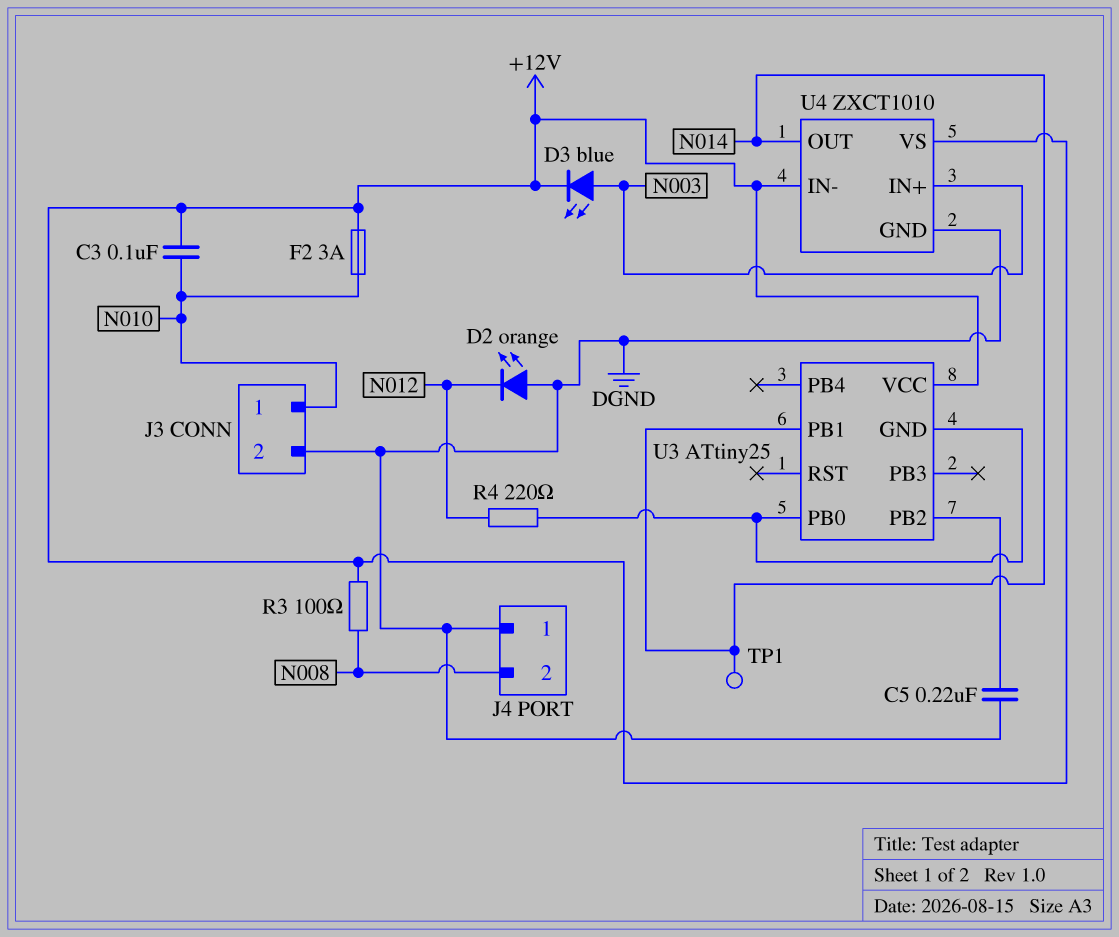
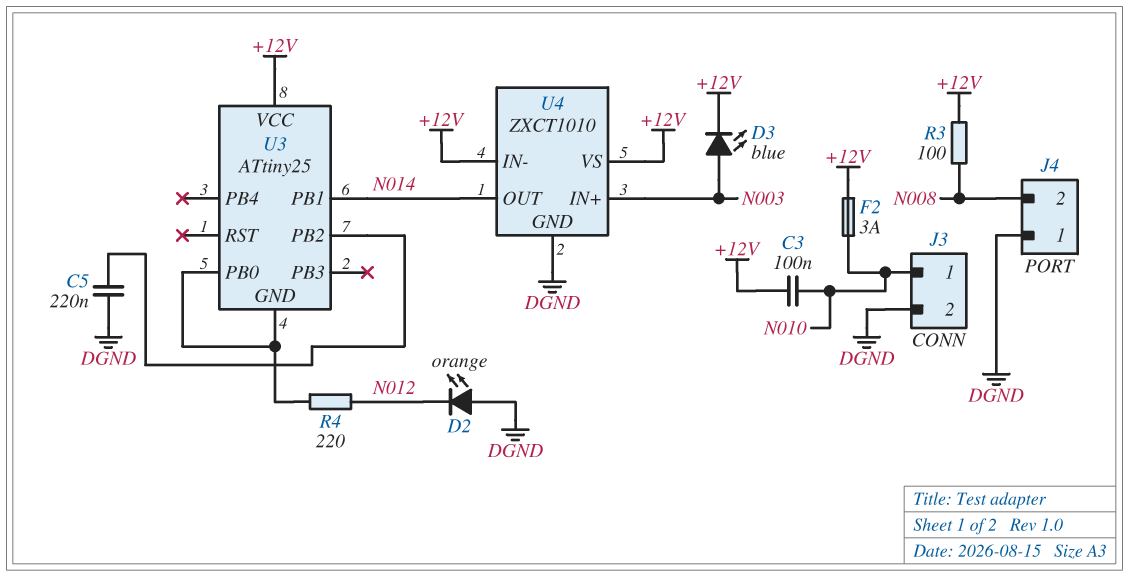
TP1: test point (N014) -> none

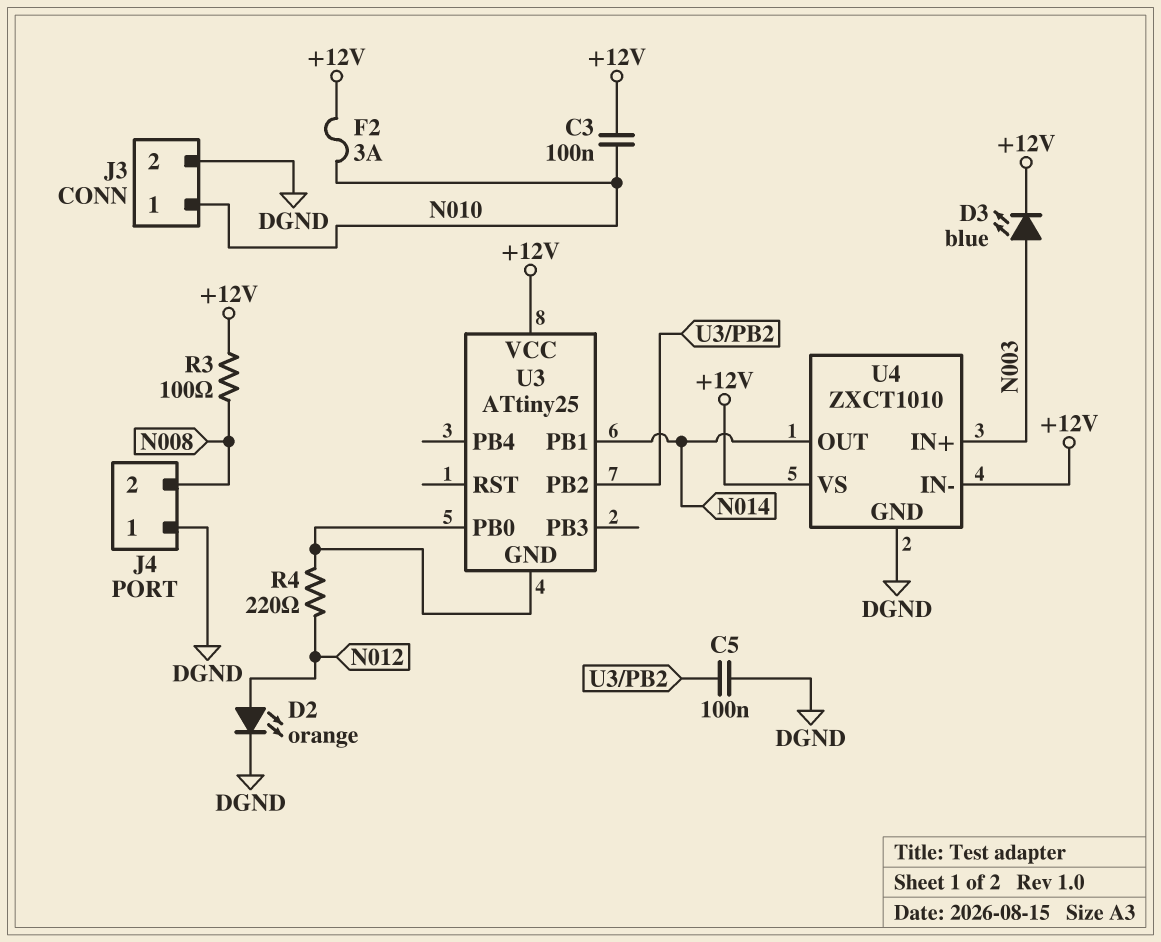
C5: 220nF (DGND, U3/PB2) -> 100nF (DGND, U3/PB2)
D2: LED orange (A DGND, K N012) -> LED orange (A N012, K DGND)

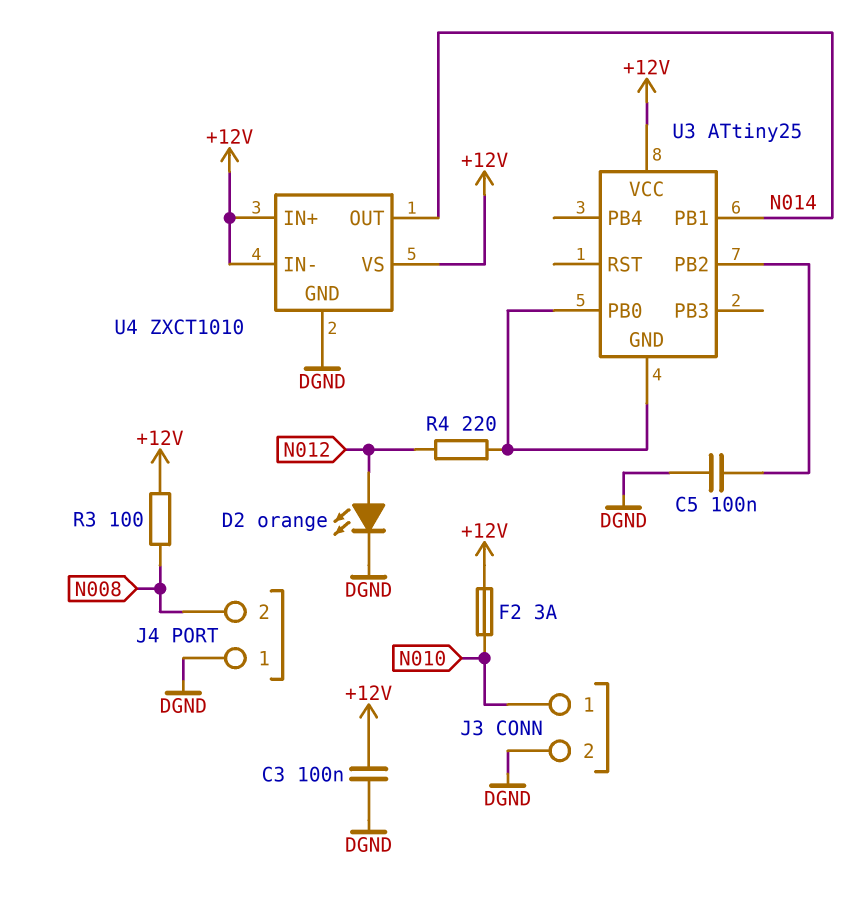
C3: 100nF (+12V, N010) -> 100nF (+12V, DGND)
D3: LED blue (A N003, K +12V) -> none
U4 pin IN+: N003 -> +12V

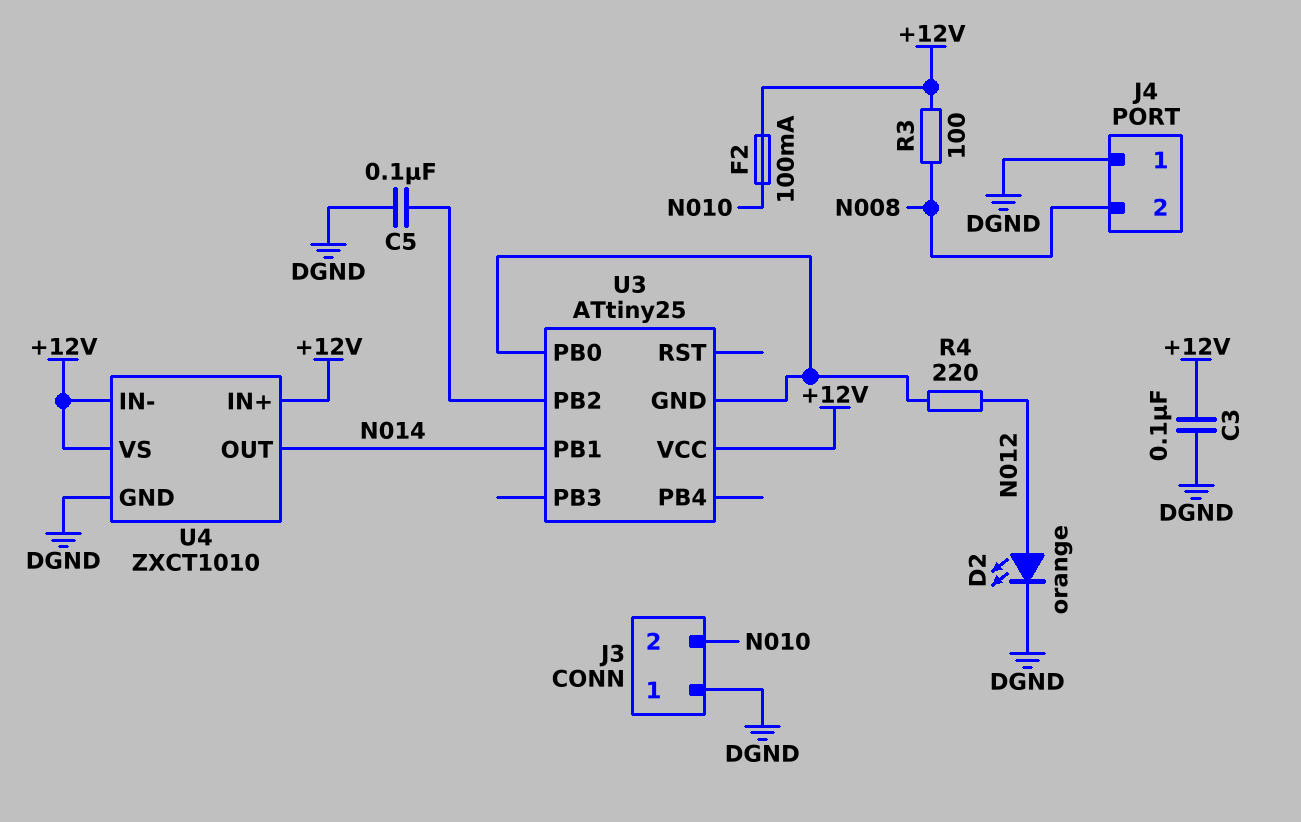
F2: 3A (+12V, N010) -> 100mA (+12V, N010)
J3 pin 1: N010 -> DGND
J3 pin 2: DGND -> N010

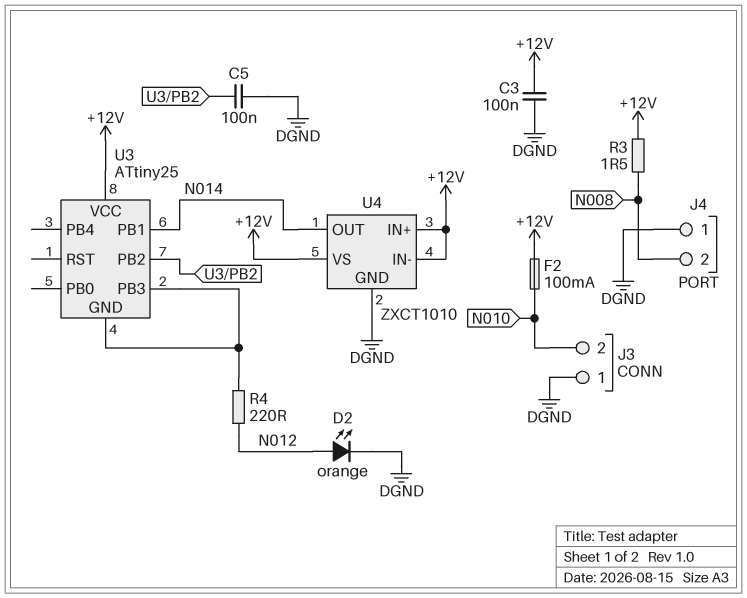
R3: 100 (+12V, N008) -> 1.5 (+12V, N008)
U3 pin PB0: U3/GND -> none
U3 pin PB3: none -> U3/GND

